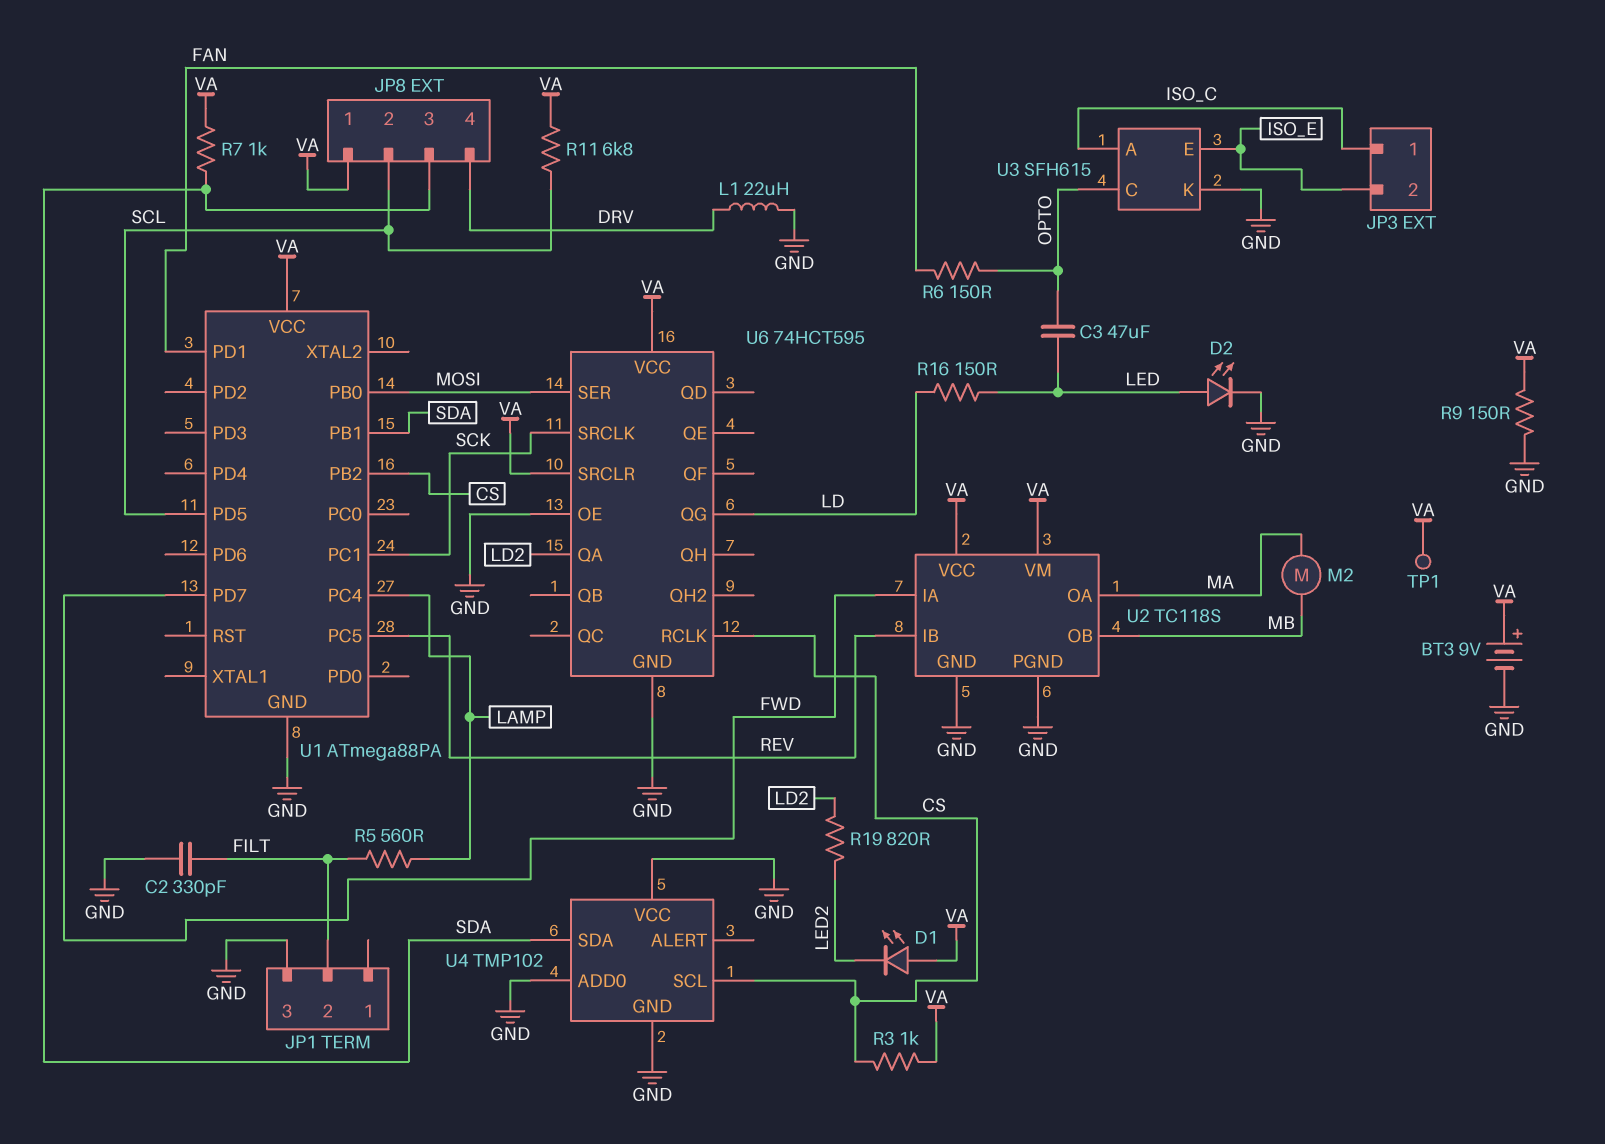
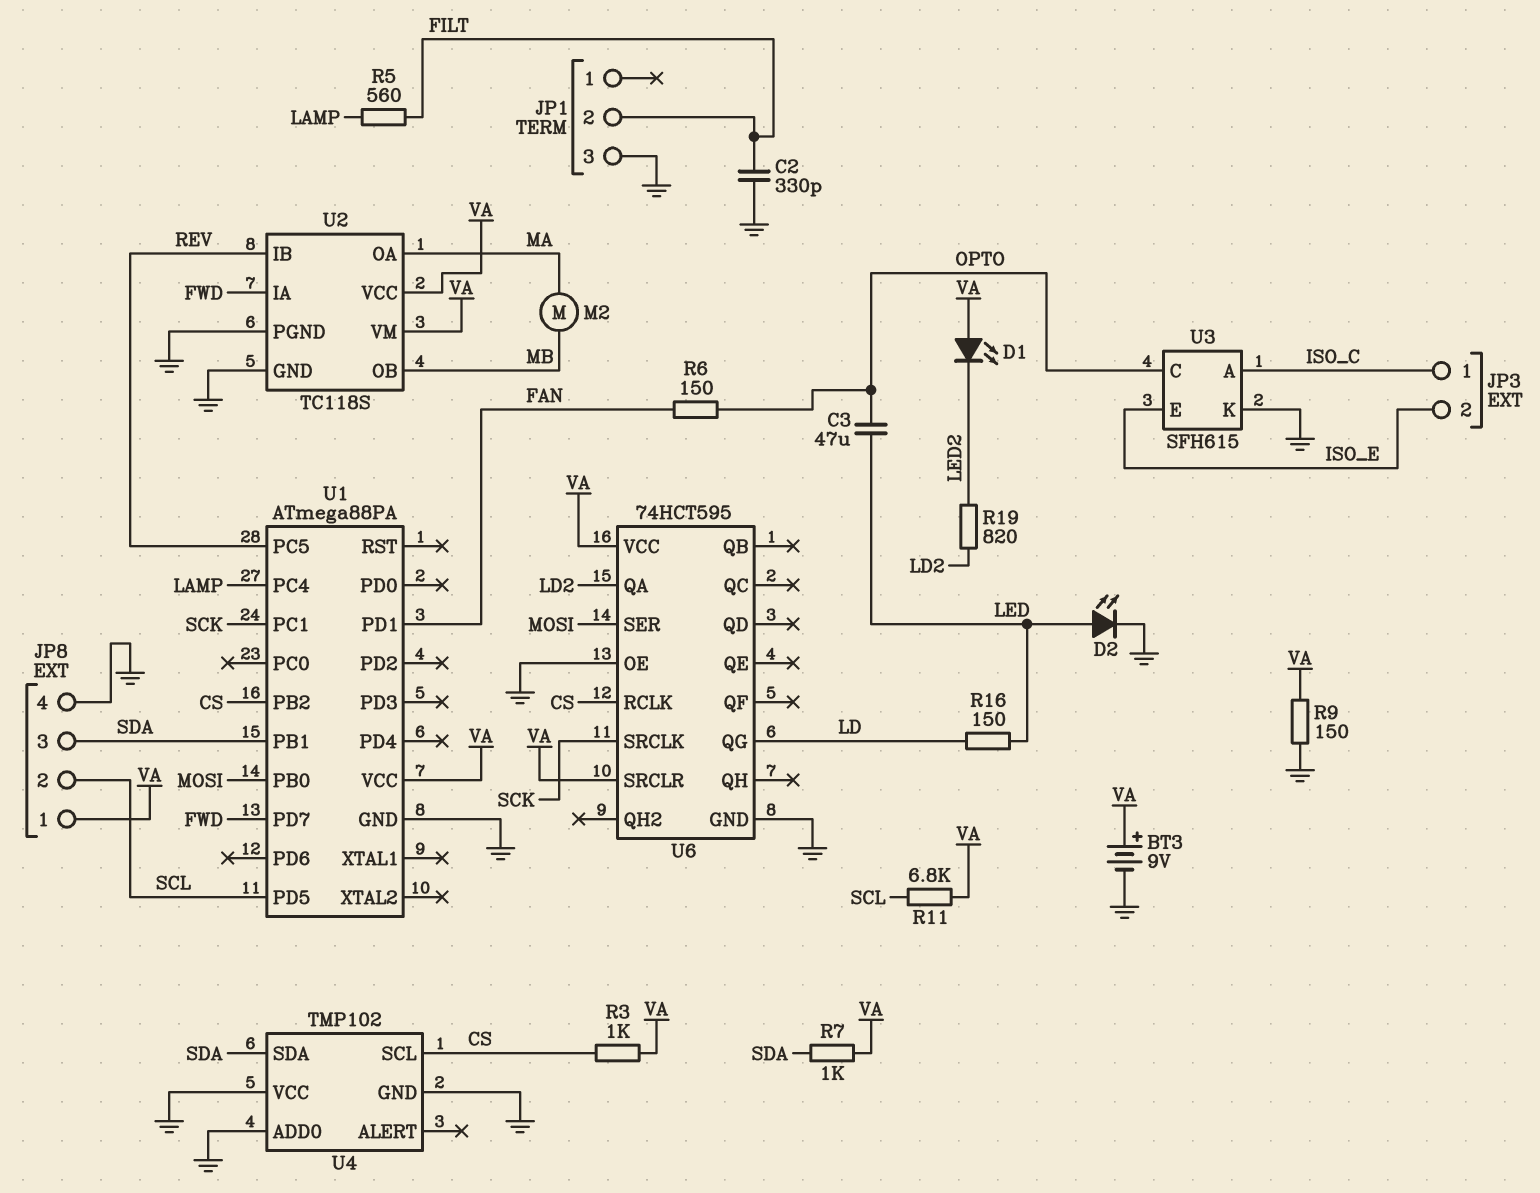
JP8 pin 4: DRV -> GND
L1: 22uH (DRV, GND) -> none
TP1: test point (VA) -> none

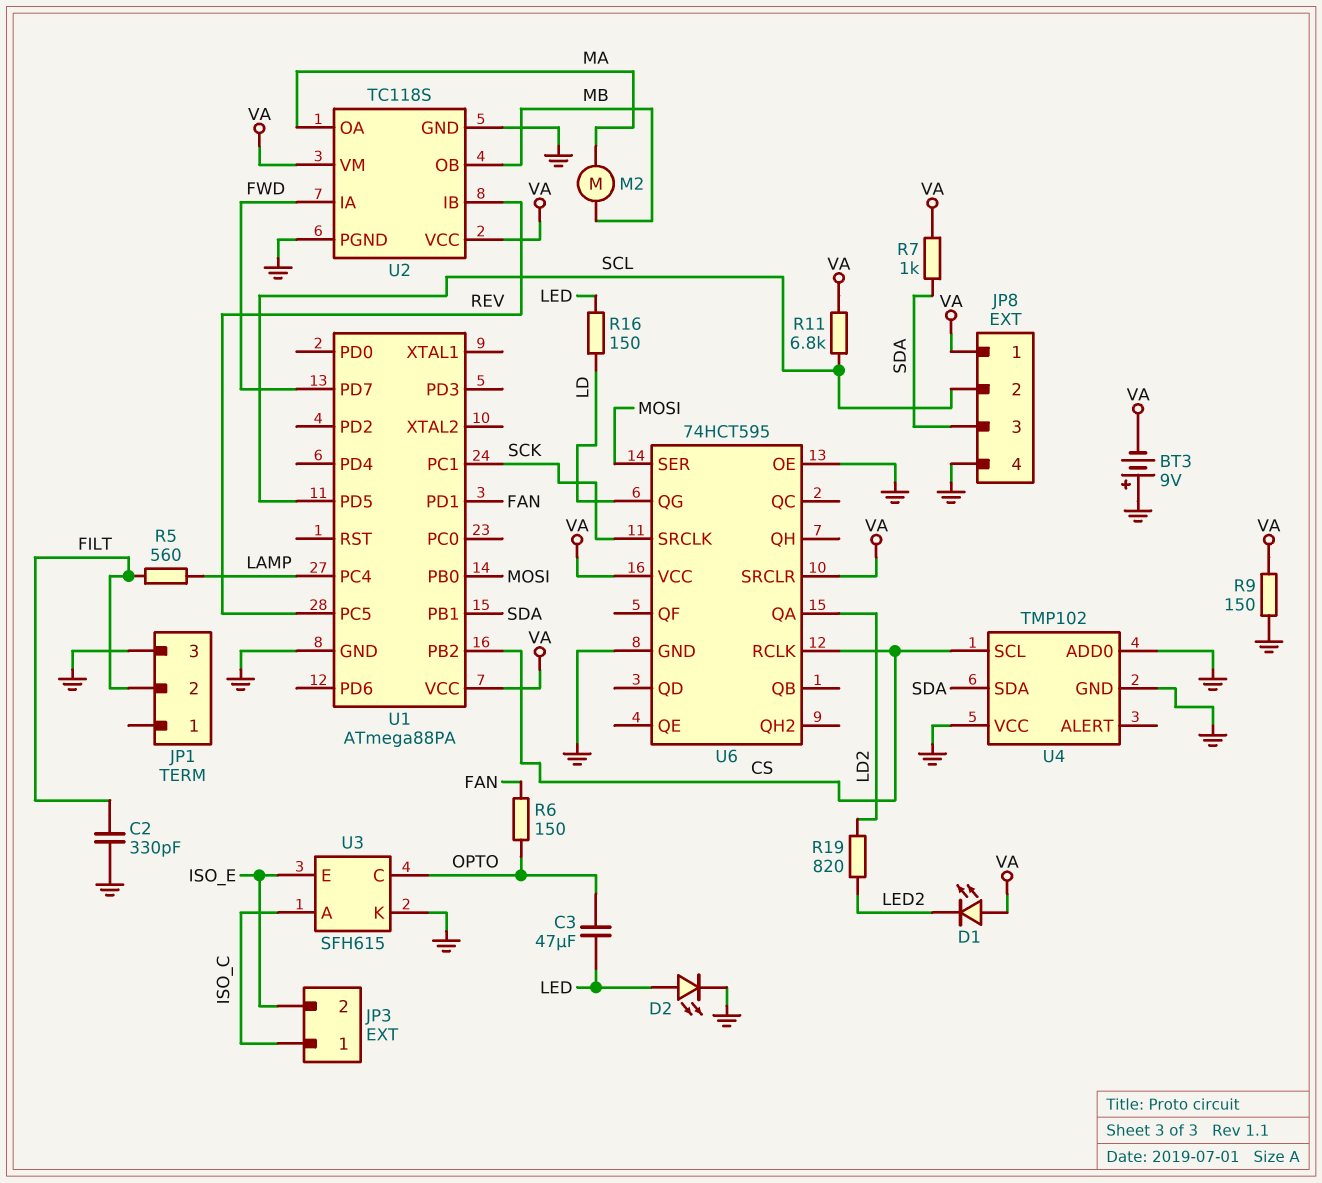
BT3: 9V (plus VA, minus GND) -> 9V (plus GND, minus VA)
R3: 1k (CS, VA) -> none

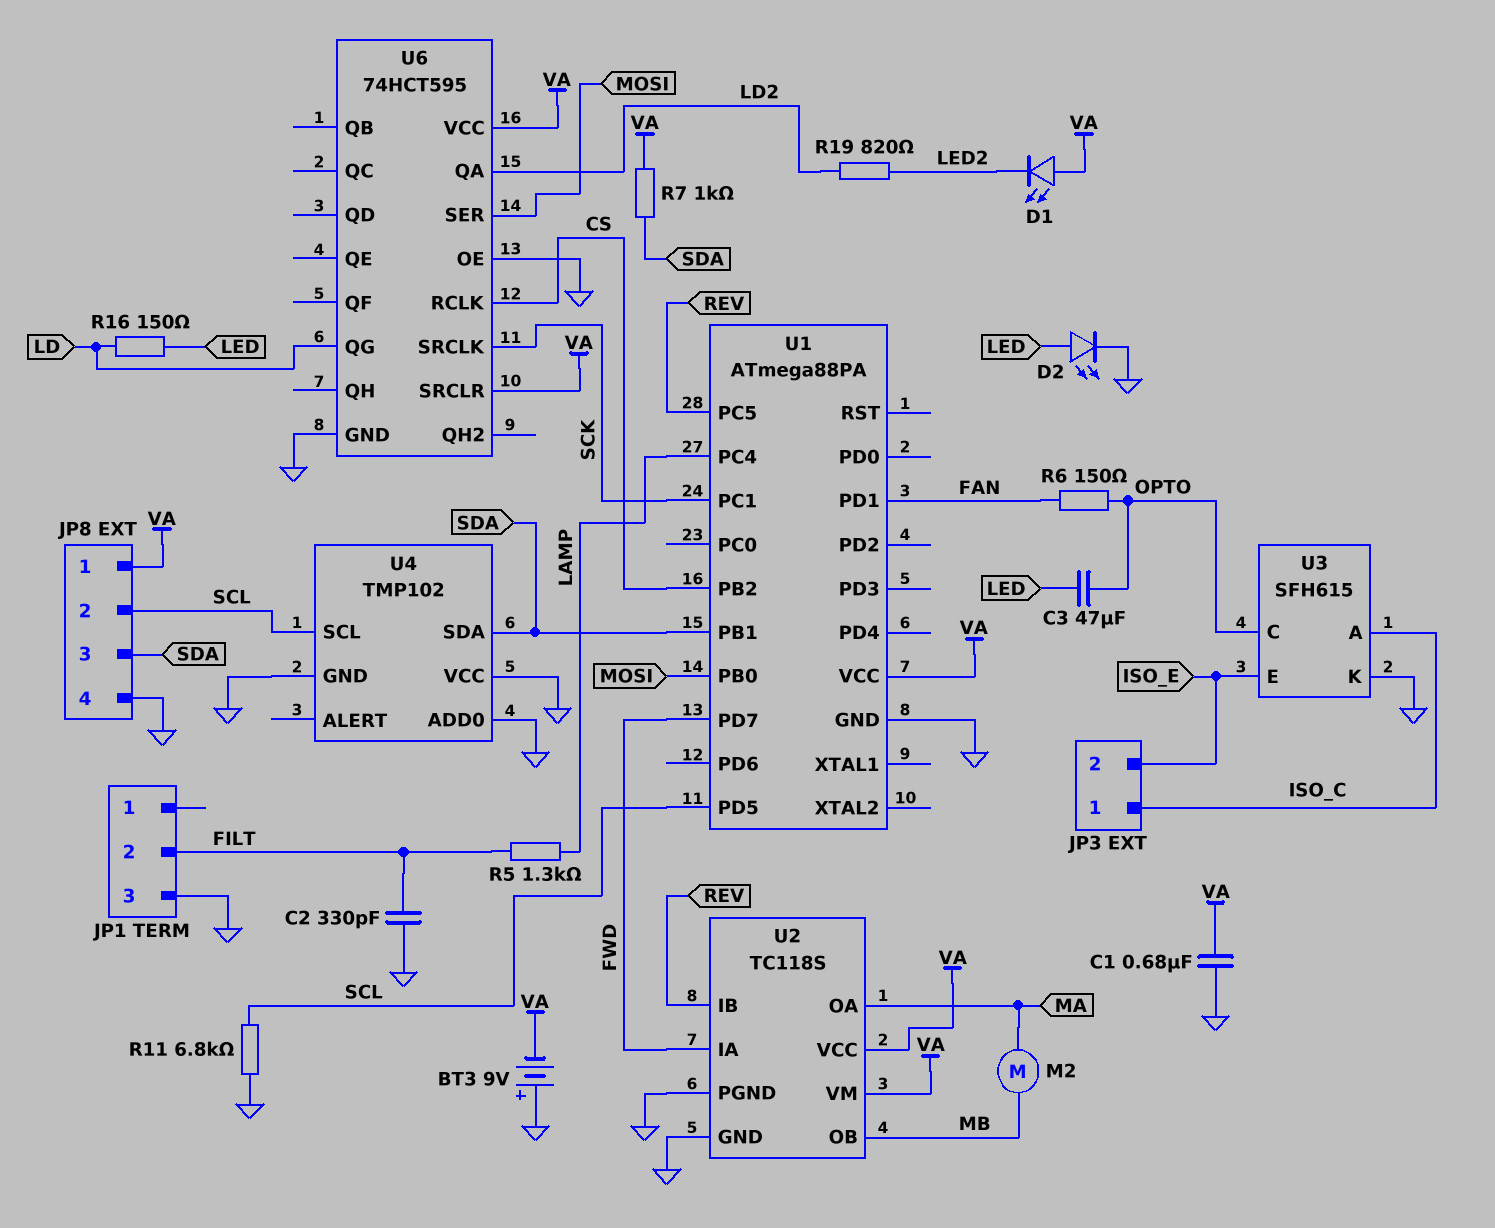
C1: none -> 680nF (GND, VA)
R5: 560 (FILT, LAMP) -> 1.3k (FILT, LAMP)
R9: 150 (GND, VA) -> none
R11: 6.8k (SCL, VA) -> 6.8k (GND, SCL)
U4 pin SCL: CS -> SCL

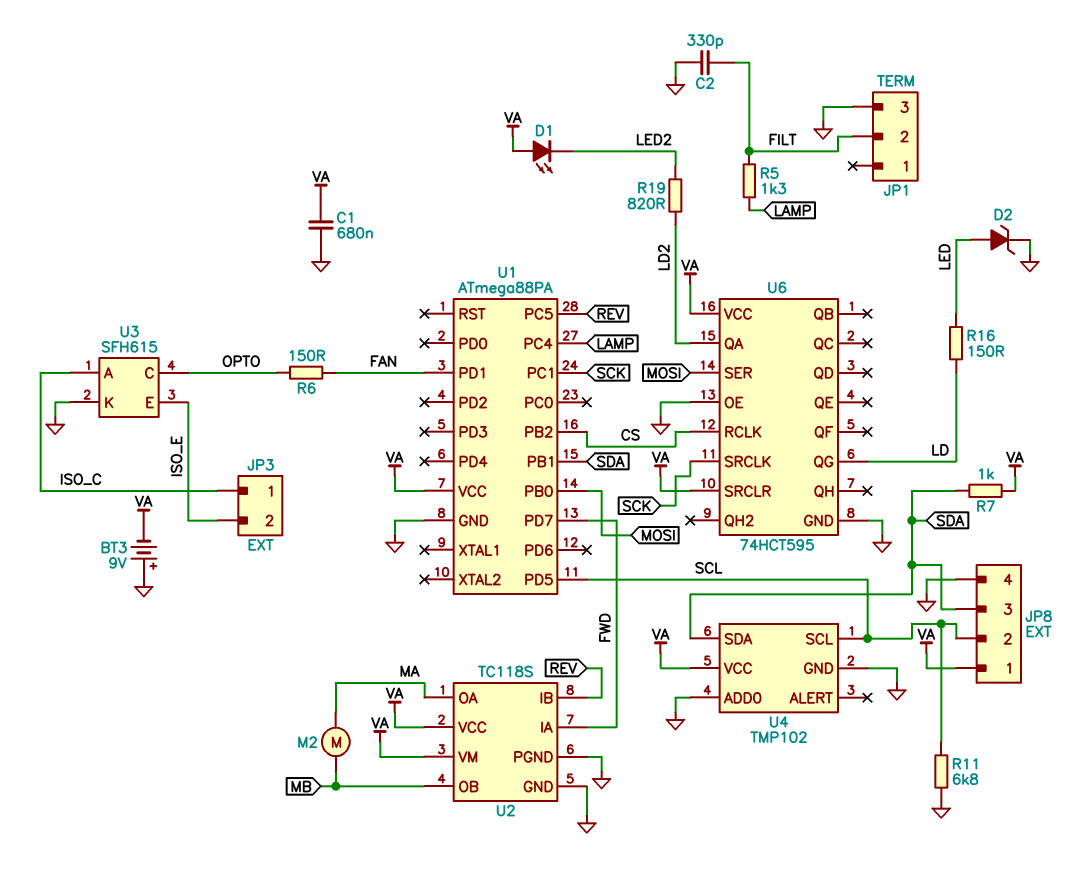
C3: 47uF (LED, OPTO) -> none
D2: LED (A LED, K GND) -> zener (A LED, K GND)
U4 pin VCC: GND -> VA

